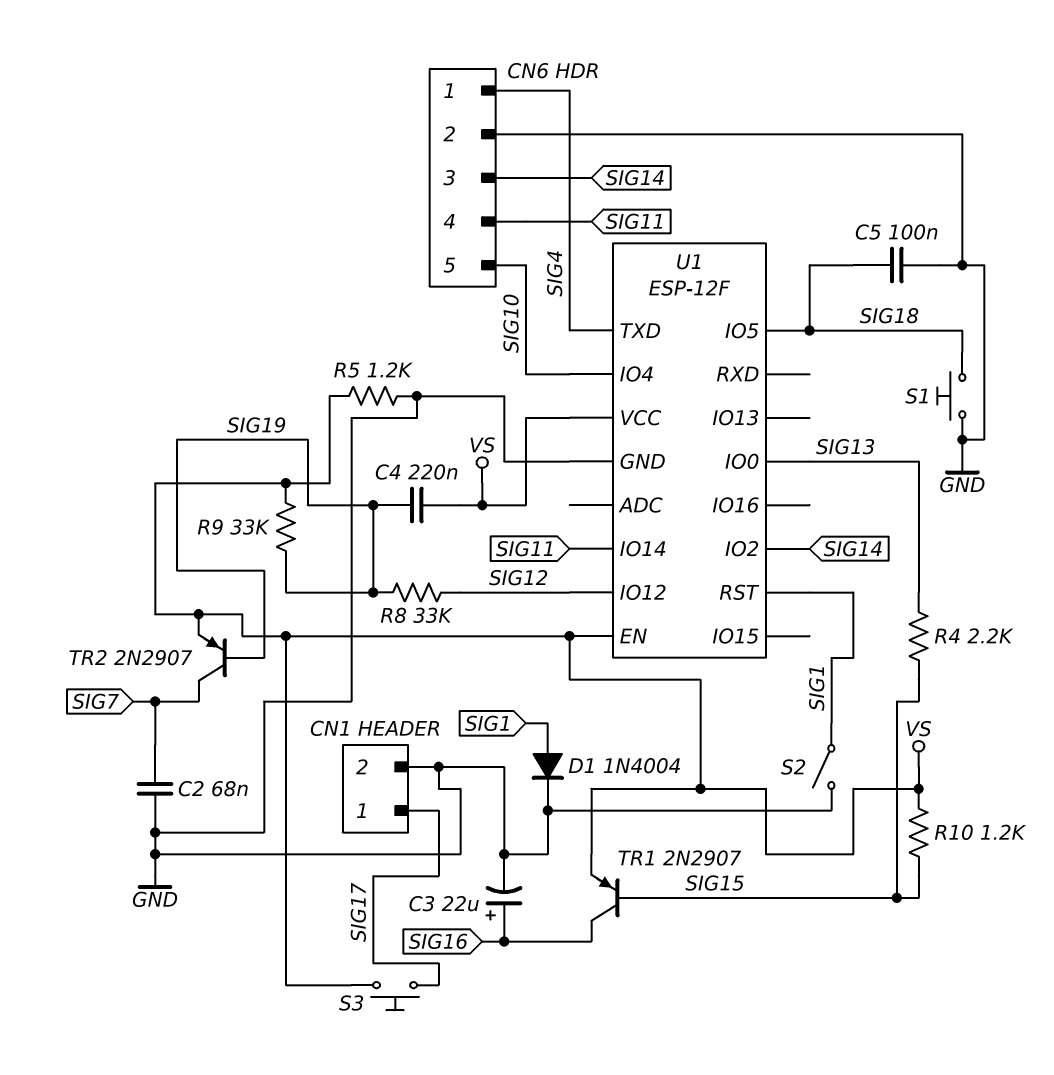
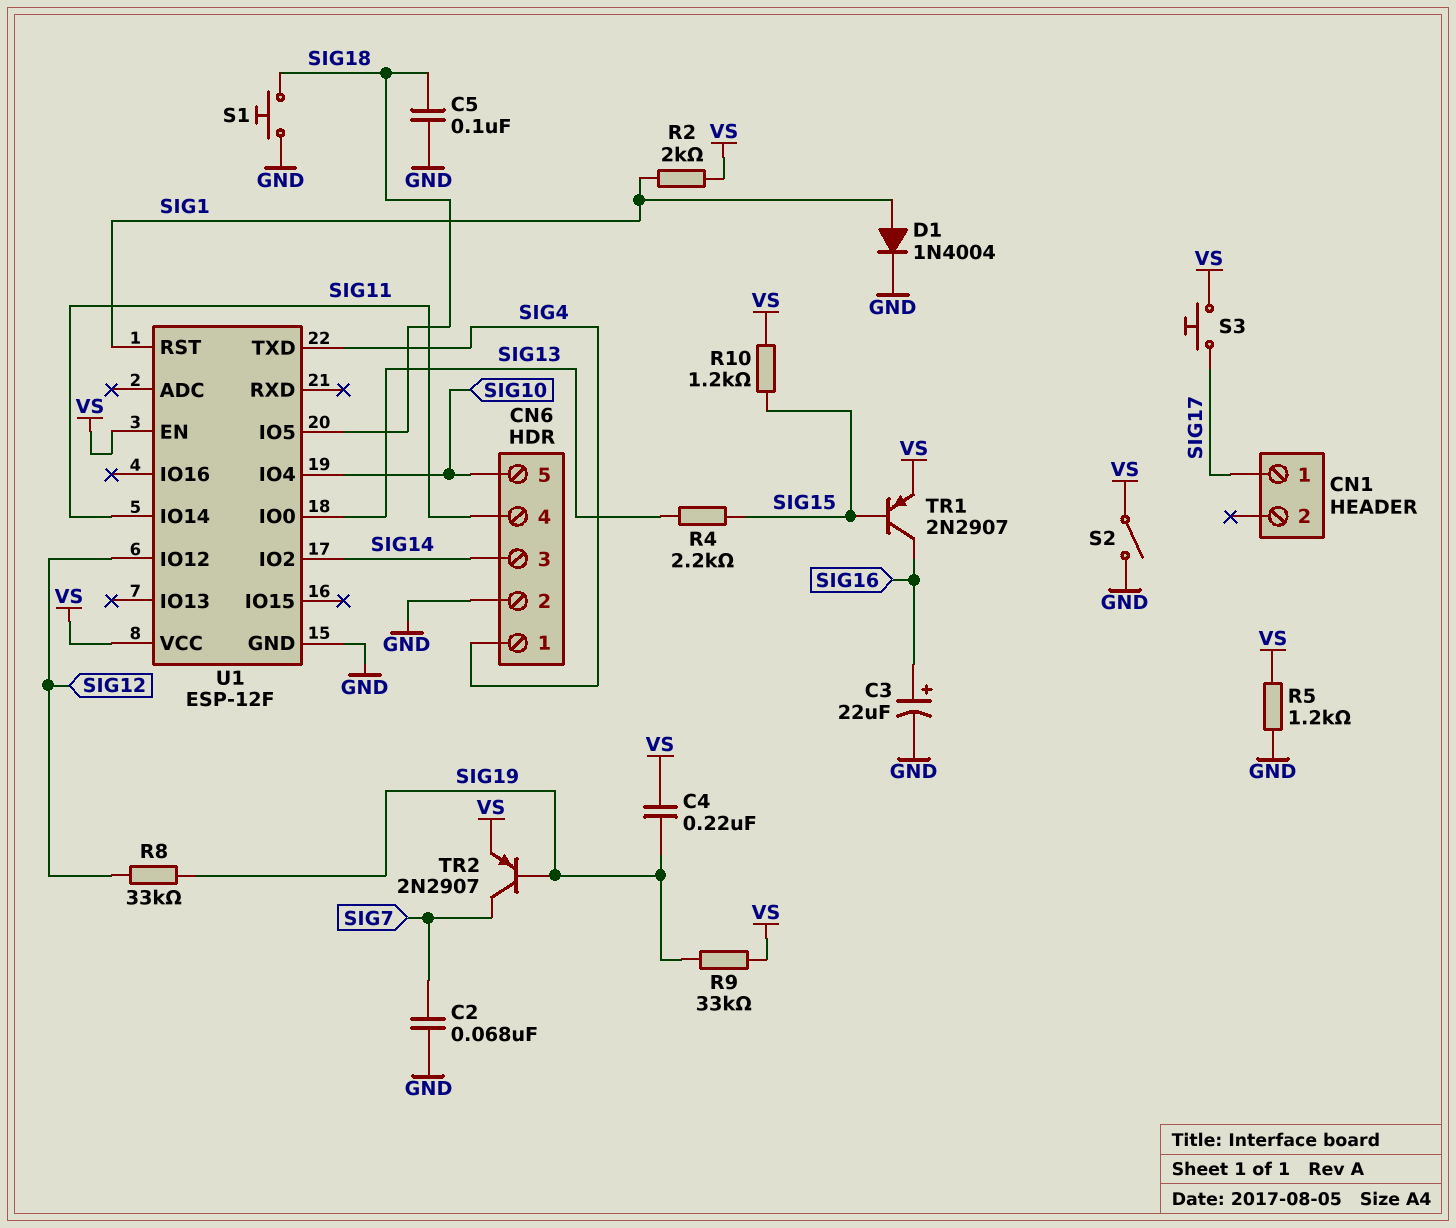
CN1 pin 2: GND -> none
R2: none -> 2k (SIG1, VS)
S2: switch (GND, SIG1) -> switch (GND, VS)

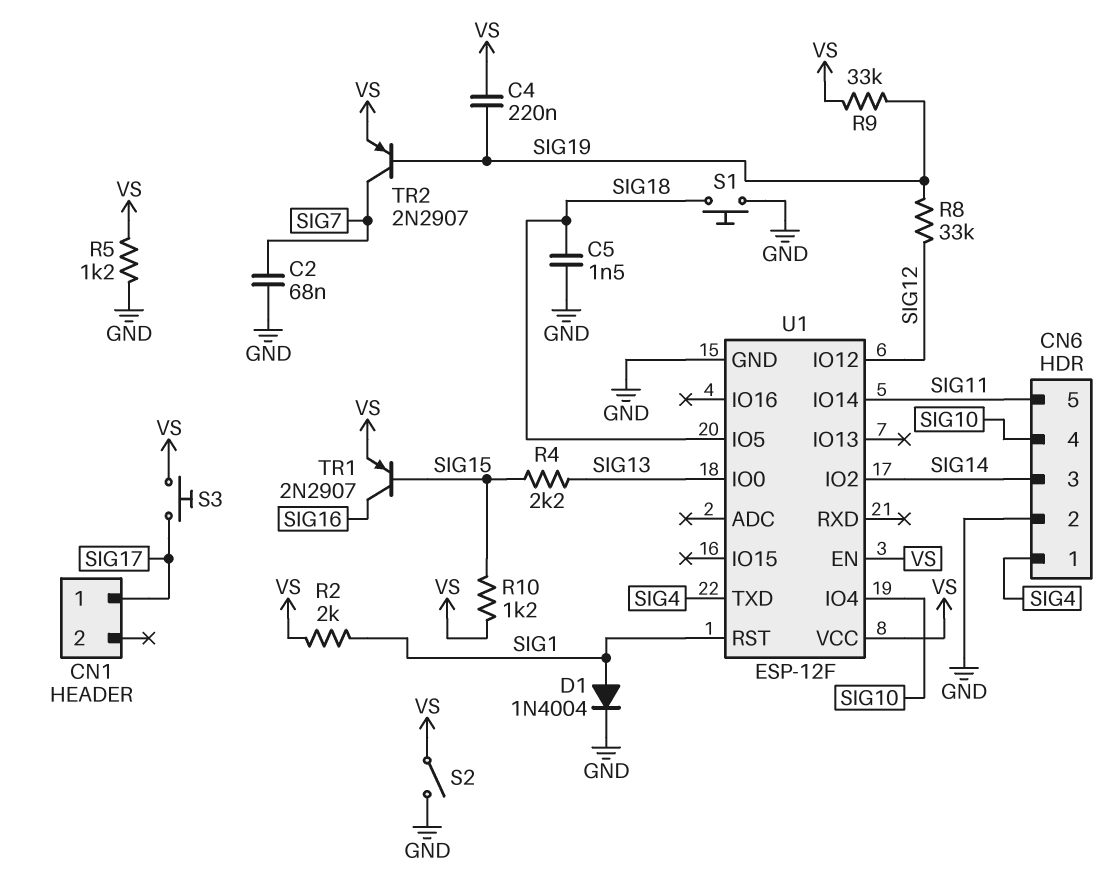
C3: 22uF (plus SIG16, minus GND) -> none
C5: 100nF (GND, SIG18) -> 1.5nF (GND, SIG18)
CN6 pin 4: SIG11 -> SIG10
CN6 pin 5: SIG10 -> SIG11

